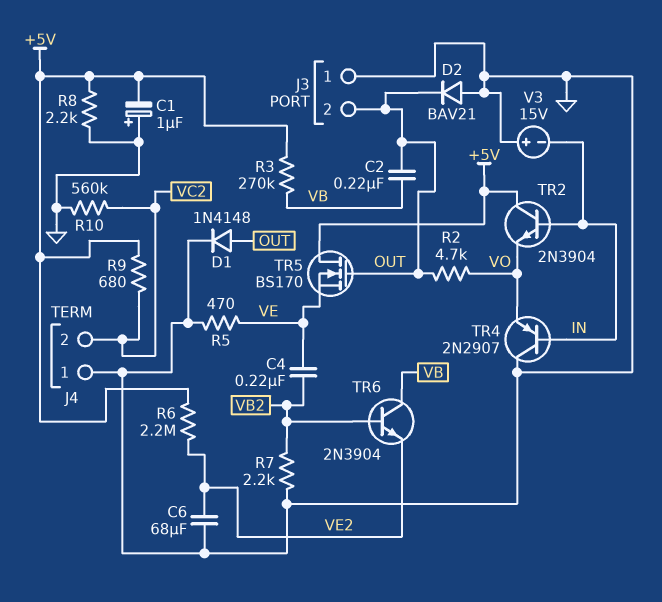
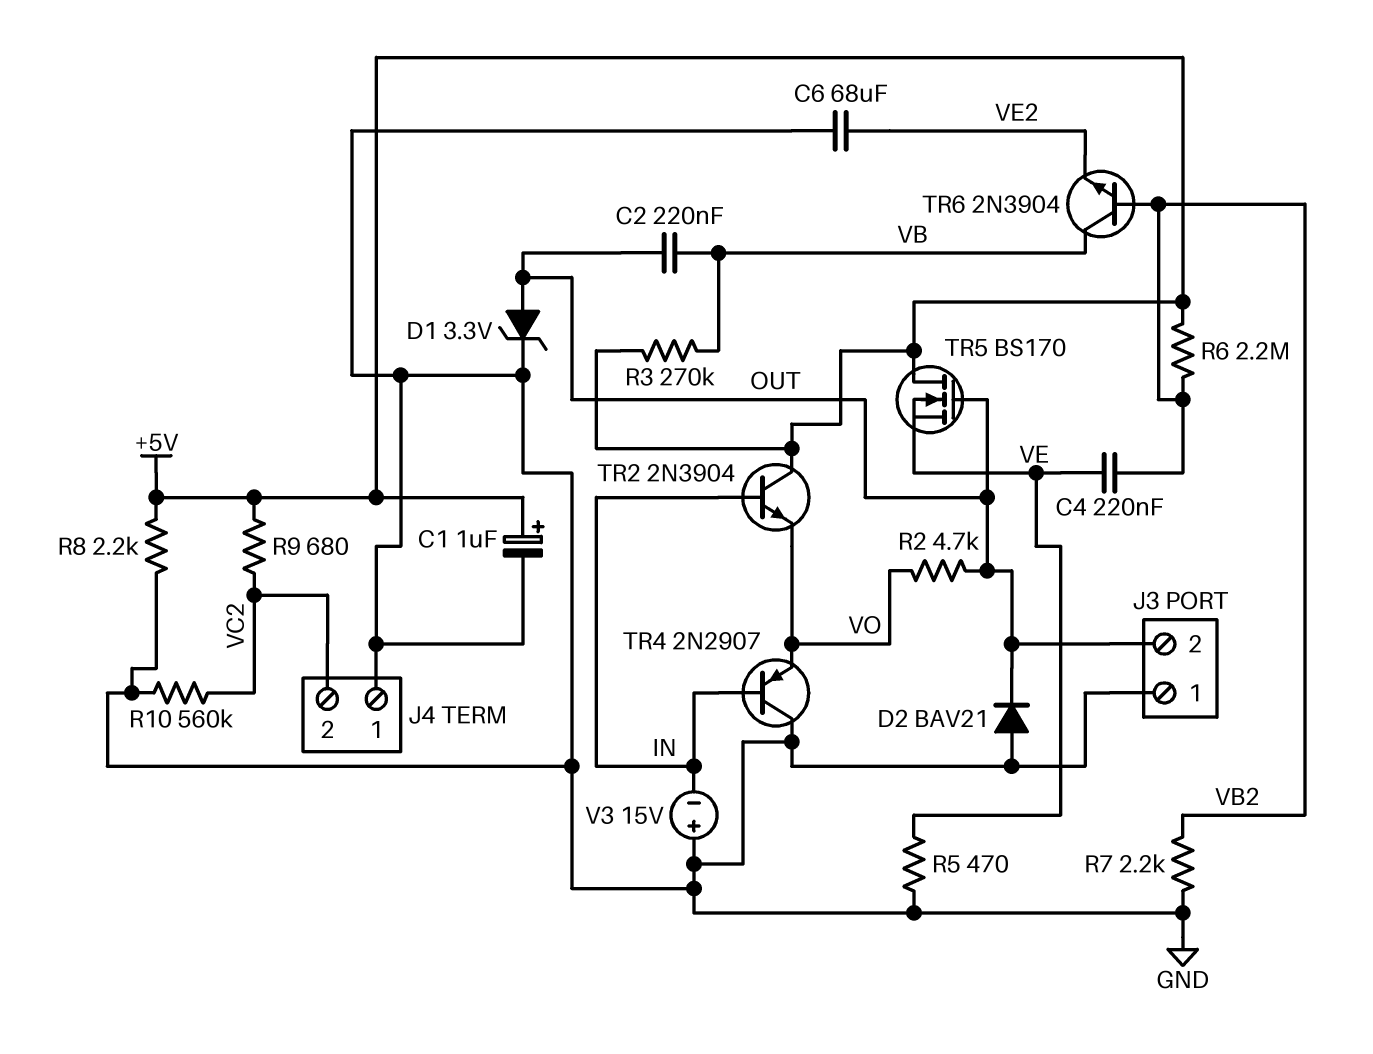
C1: 1uF (plus GND, minus +5V) -> 1uF (plus +5V, minus GND)
D1: diode 1N4148 (A OUT, K GND) -> zener 3.3V (A OUT, K GND)
R6: 2.2M (+5V, VE2) -> 2.2M (+5V, VB2)

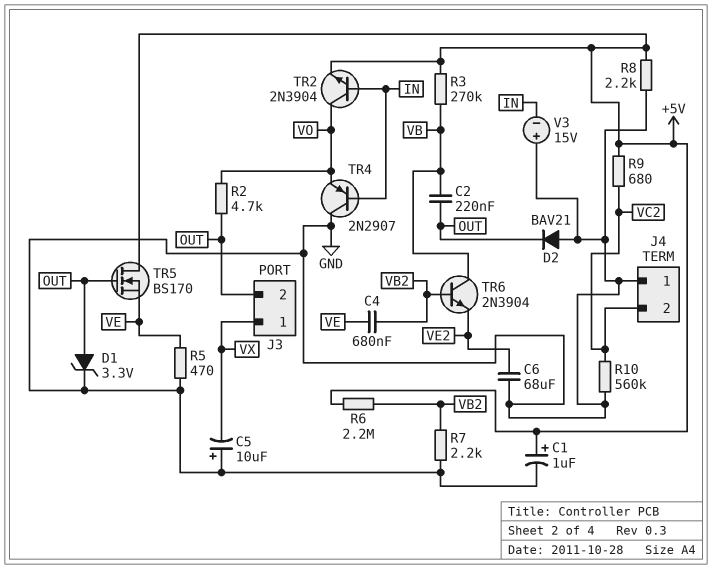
C4: 220nF (VB2, VE) -> 680nF (VB2, VE)
C5: none -> 10uF (plus GND, minus VX)
J3 pin 1: GND -> VX
TR2: NPN 2N3904 (B IN, C +5V, E VO) -> NPN 2N3904 (B IN, C VO, E +5V)

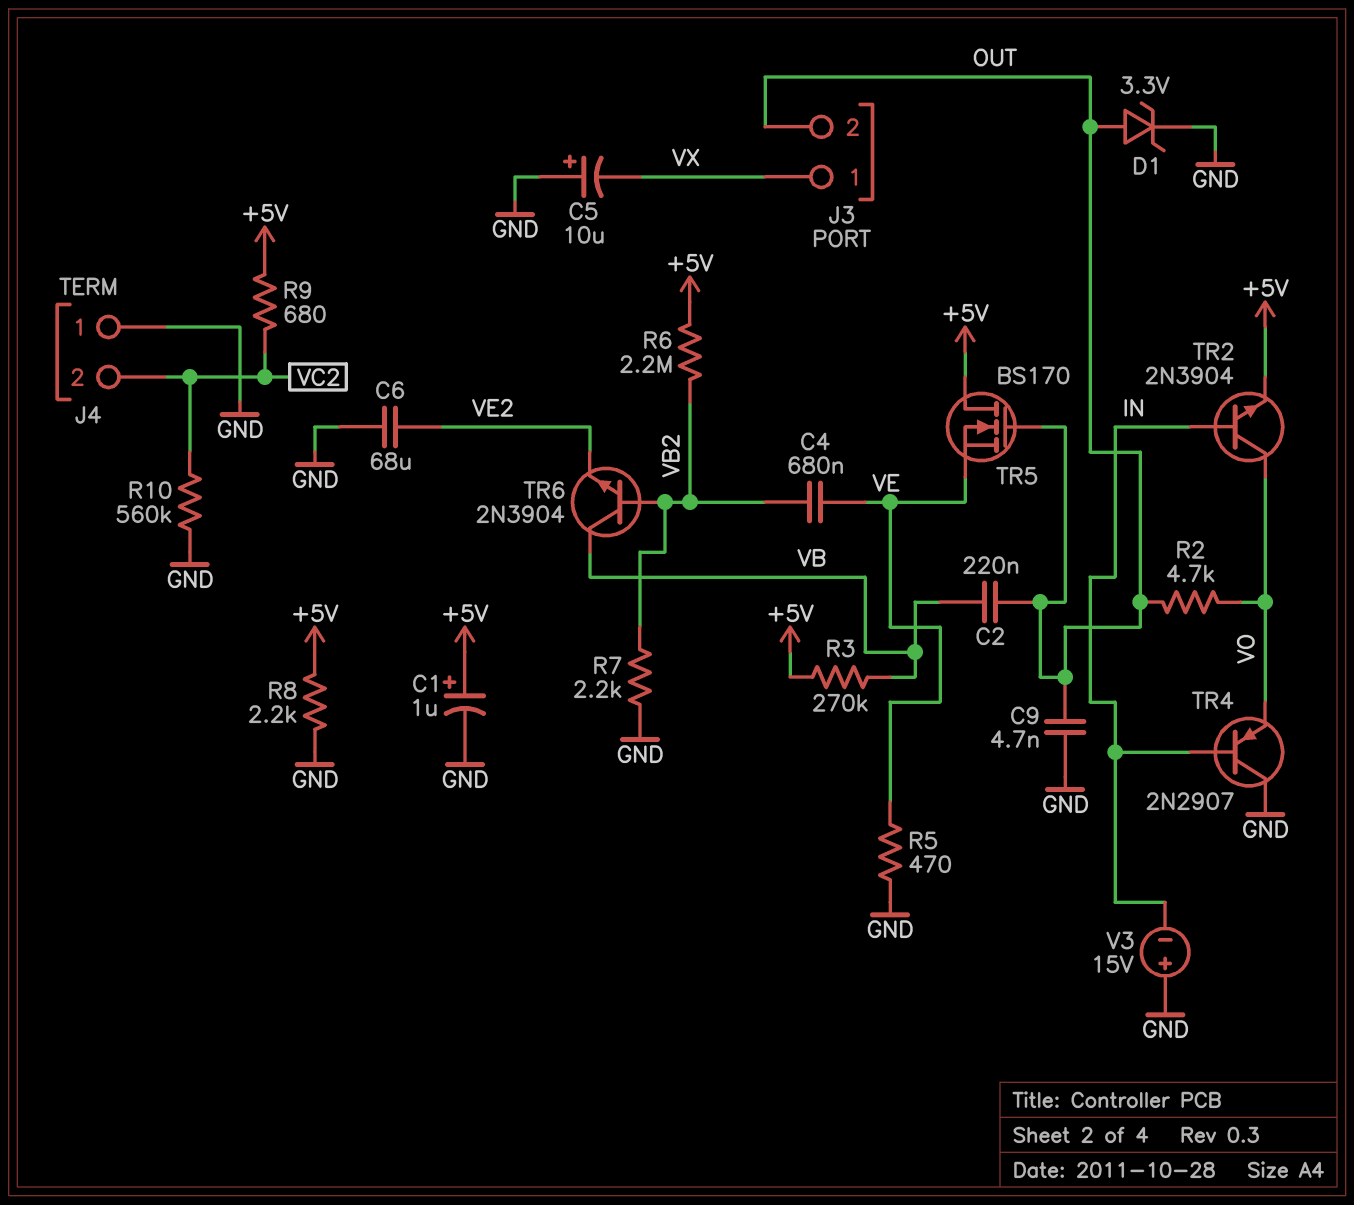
C9: none -> 4.7nF (GND, OUT)
D2: diode BAV21 (A GND, K OUT) -> none

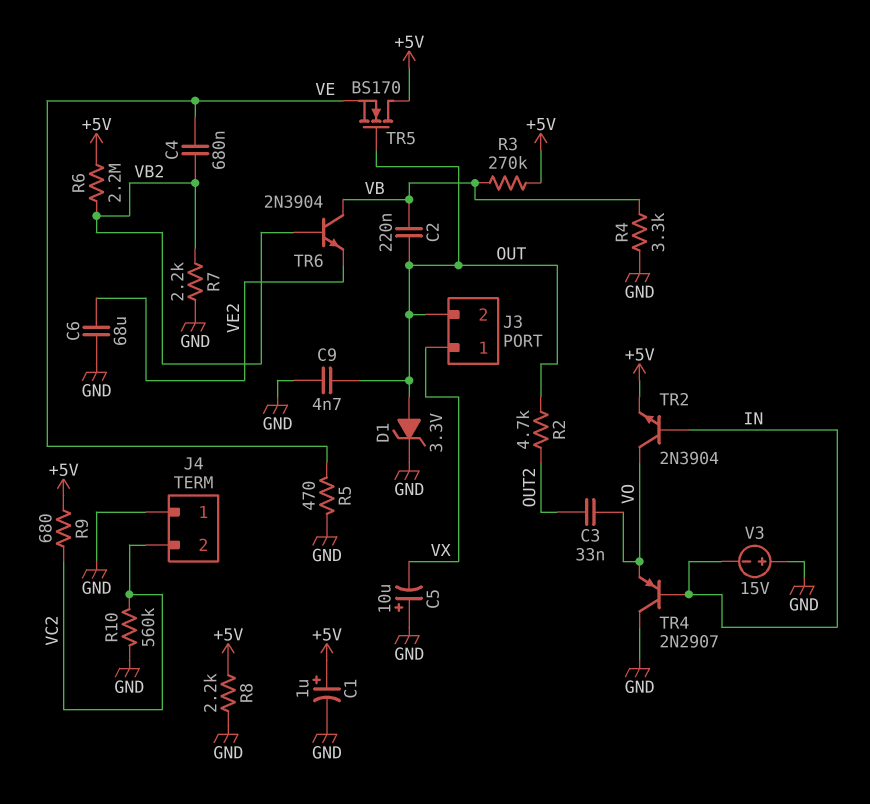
C3: none -> 33nF (OUT2, VO)
R2: 4.7k (OUT, VO) -> 4.7k (OUT, OUT2)
R4: none -> 3.3k (GND, VB)

